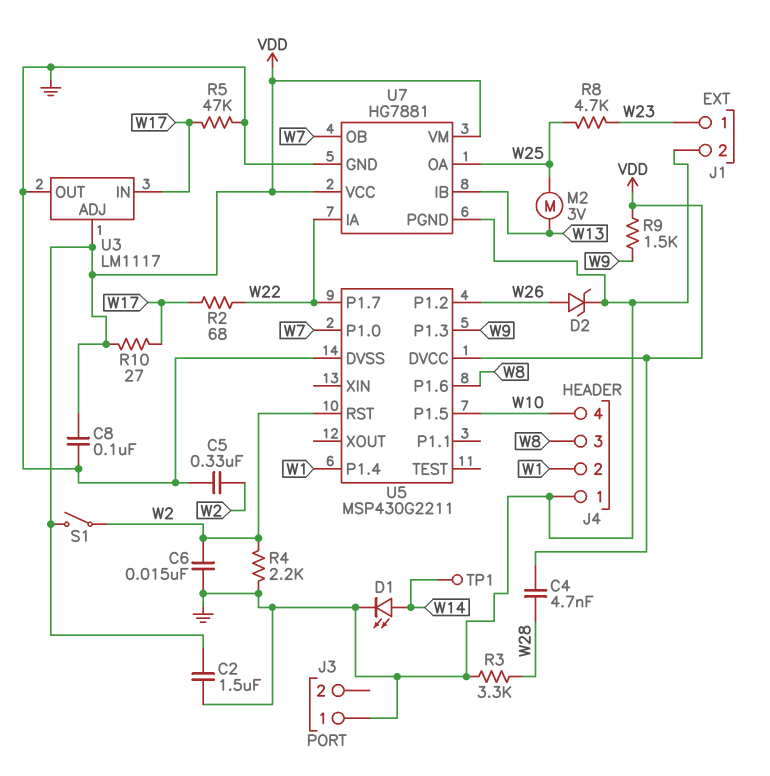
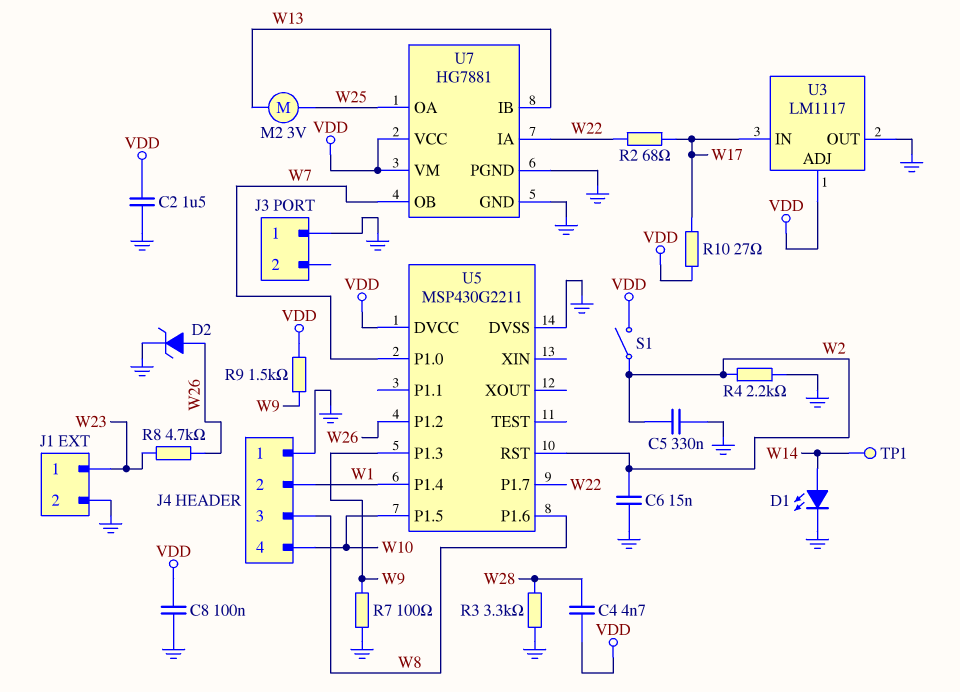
R5: 47k (GND, W17) -> none
R7: none -> 100 (GND, W9)
R8: 4.7k (W23, W25) -> 4.7k (W23, W26)

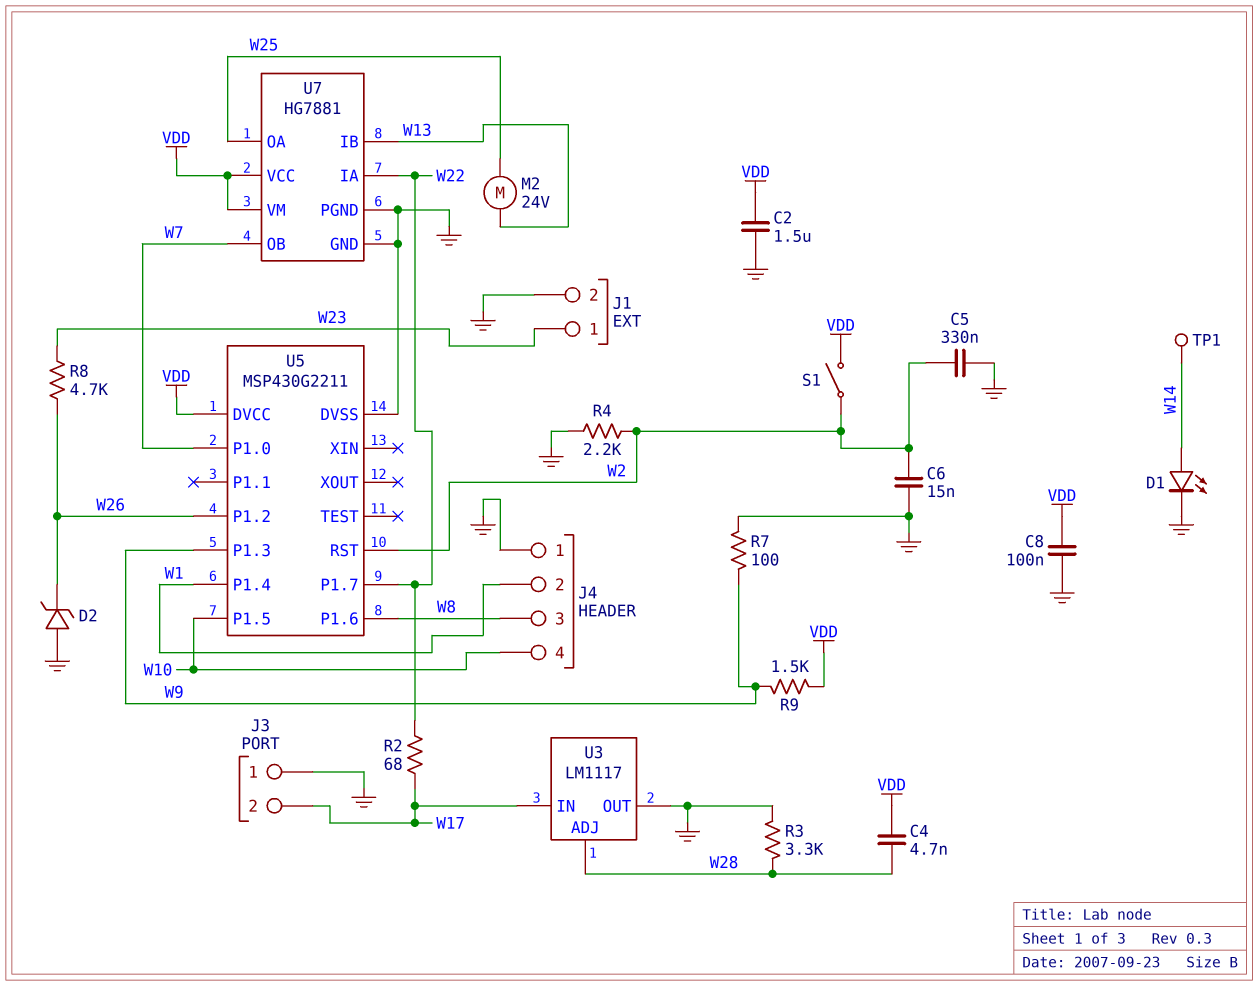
D2: zener (A W26, K GND) -> zener (A GND, K W26)
J3 pin 2: none -> W17
M2: motor 3V (W13, W25) -> motor 24V (W13, W25)
R10: 27 (VDD, W17) -> none
U3 pin ADJ: VDD -> W28

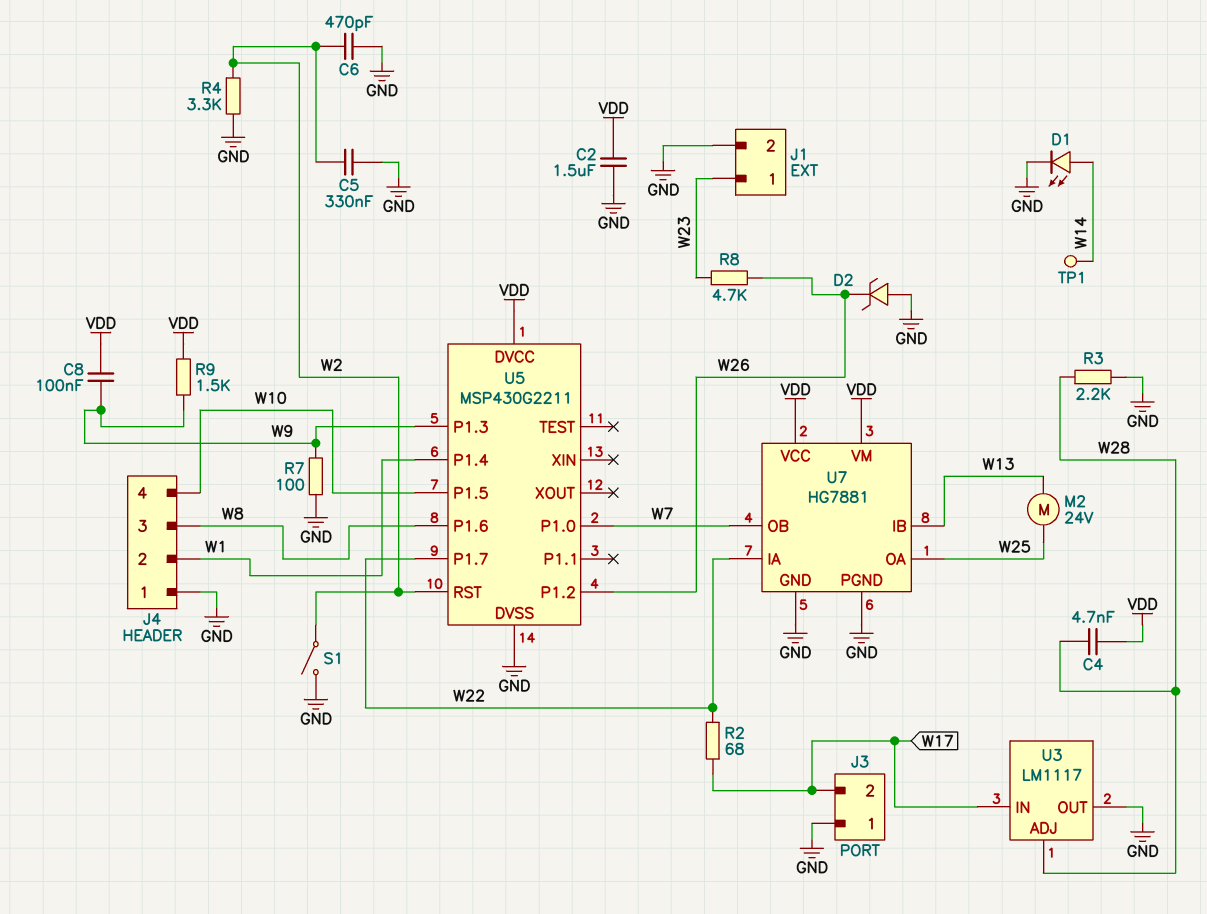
C6: 15nF (GND, W2) -> 470pF (GND, W2)
C8: 100nF (GND, VDD) -> 100nF (VDD, W9)
R3: 3.3k (GND, W28) -> 2.2k (GND, W28)
R4: 2.2k (GND, W2) -> 3.3k (GND, W2)
S1: switch (VDD, W2) -> switch (GND, W2)

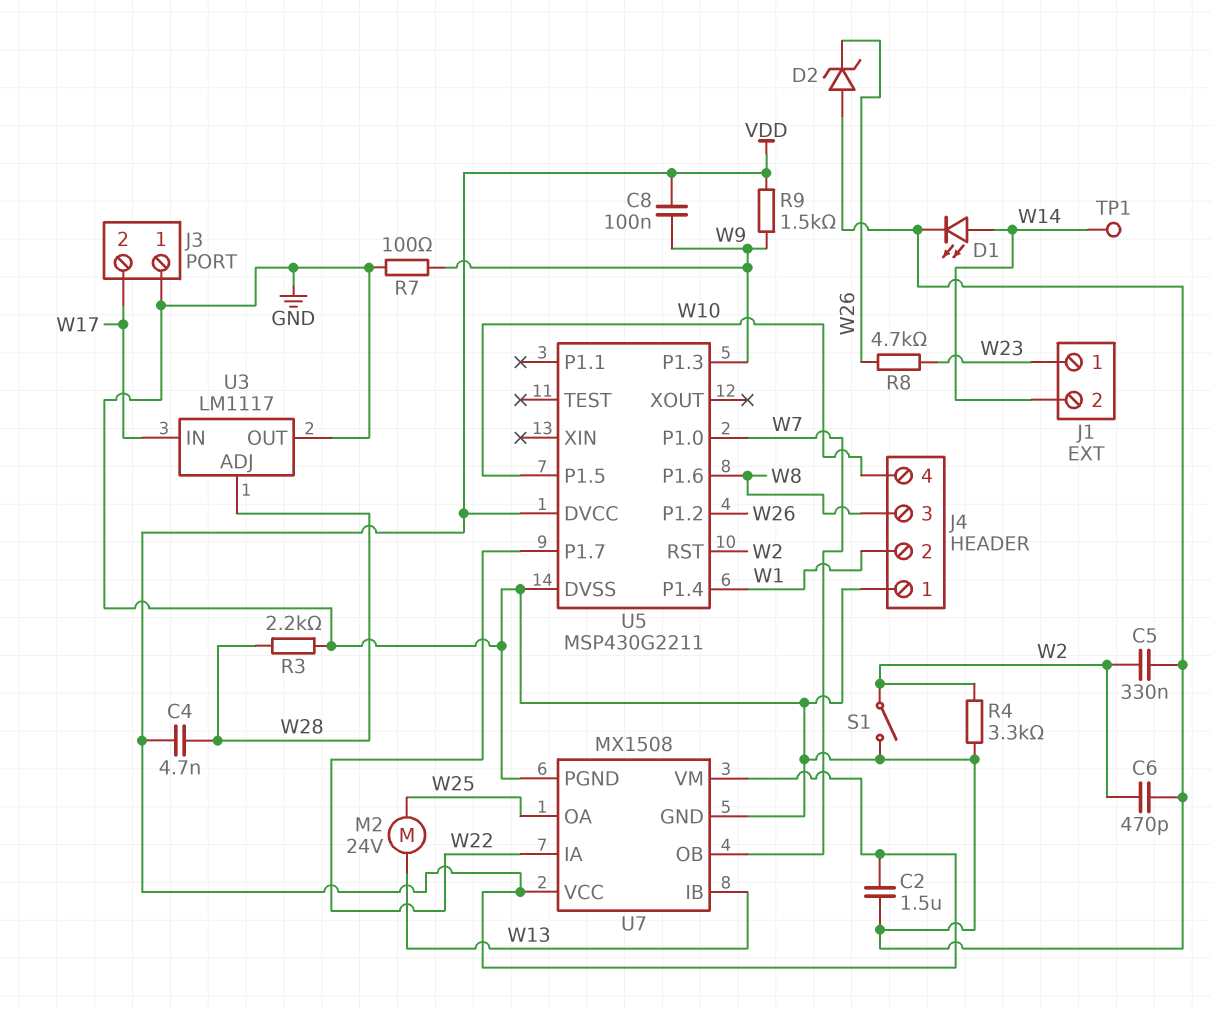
J1 pin 2: GND -> W14
R2: 68 (W17, W22) -> none
U7: HG7881 -> MX1508

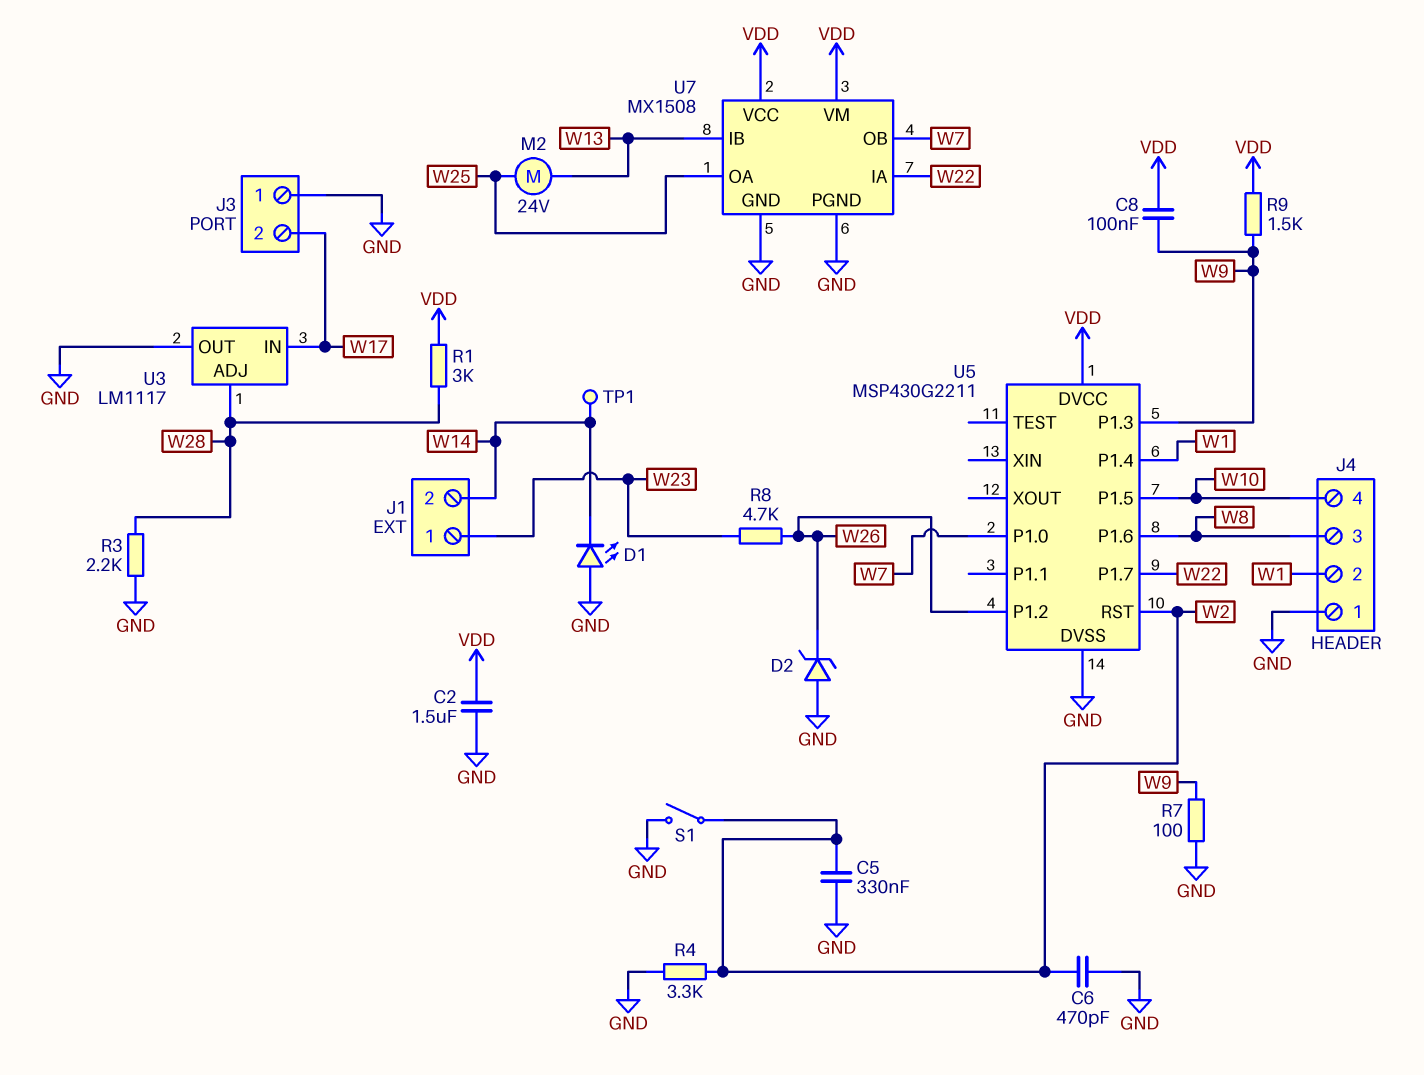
C4: 4.7nF (VDD, W28) -> none
D1: LED (A W14, K GND) -> LED (A GND, K W14)
R1: none -> 3k (VDD, W28)

